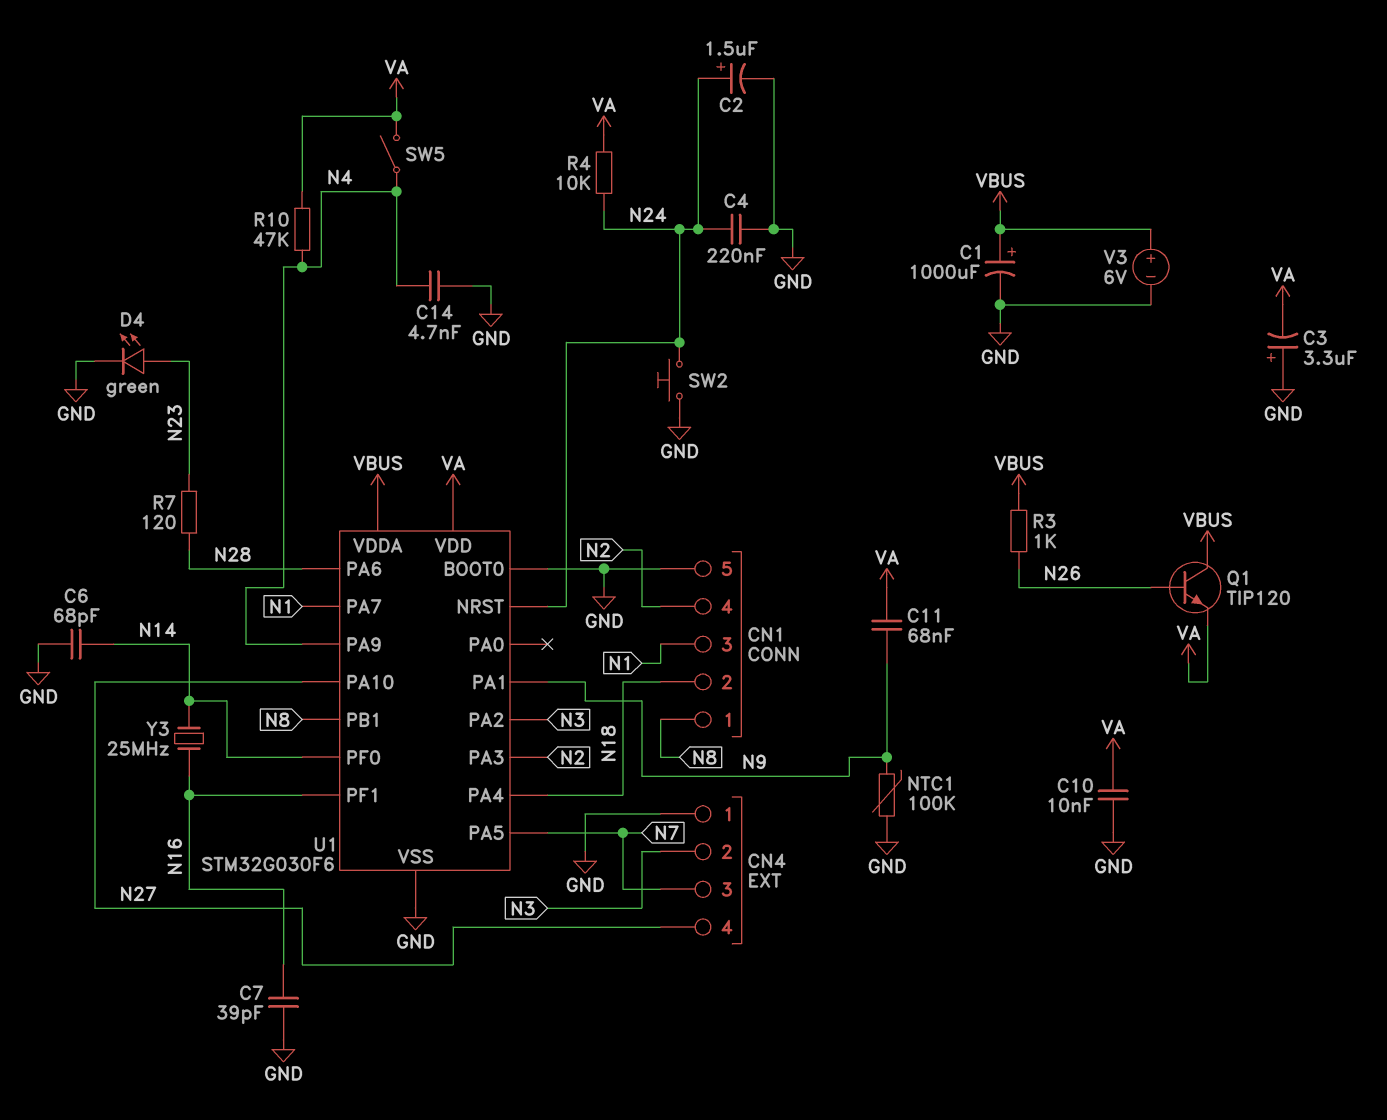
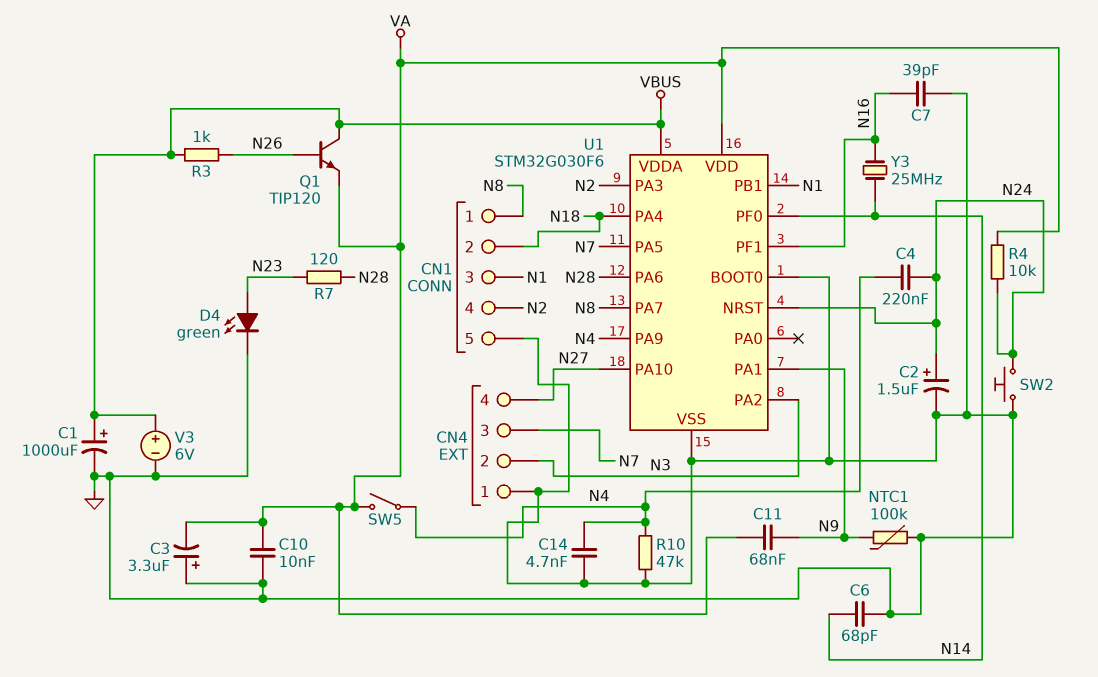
C4: 220nF (GND, N24) -> 220nF (N4, N24)
R10: 47k (N4, VA) -> 47k (GND, N4)
U1 pin PA7: N1 -> N8
U1 pin PB1: N8 -> N1

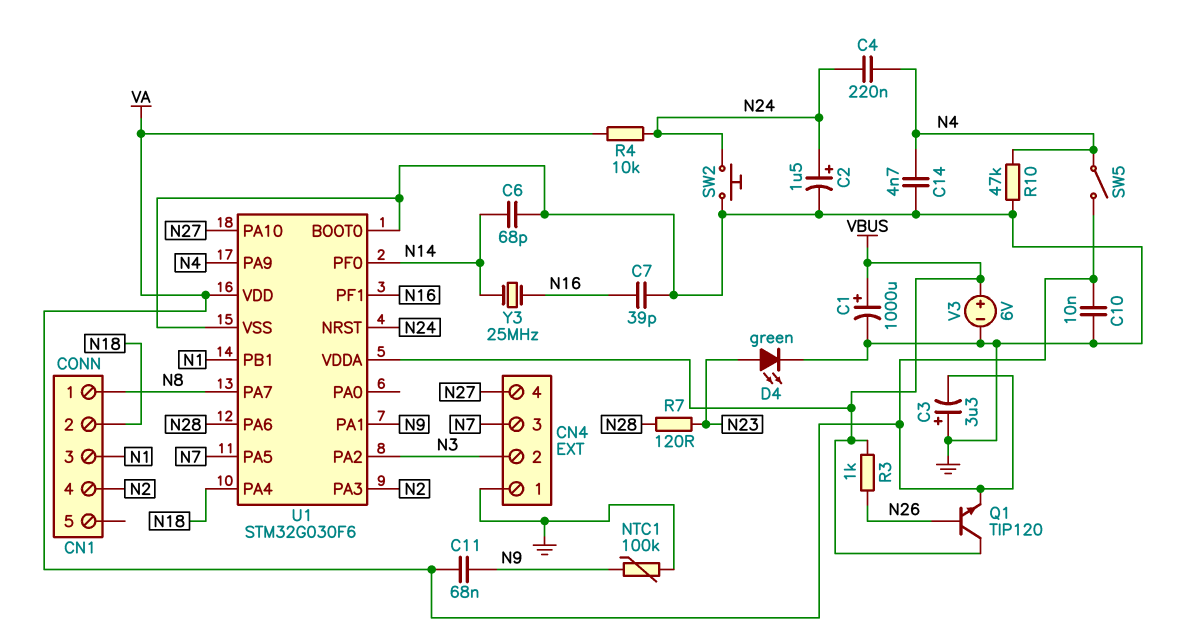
CN1 pin 5: GND -> none

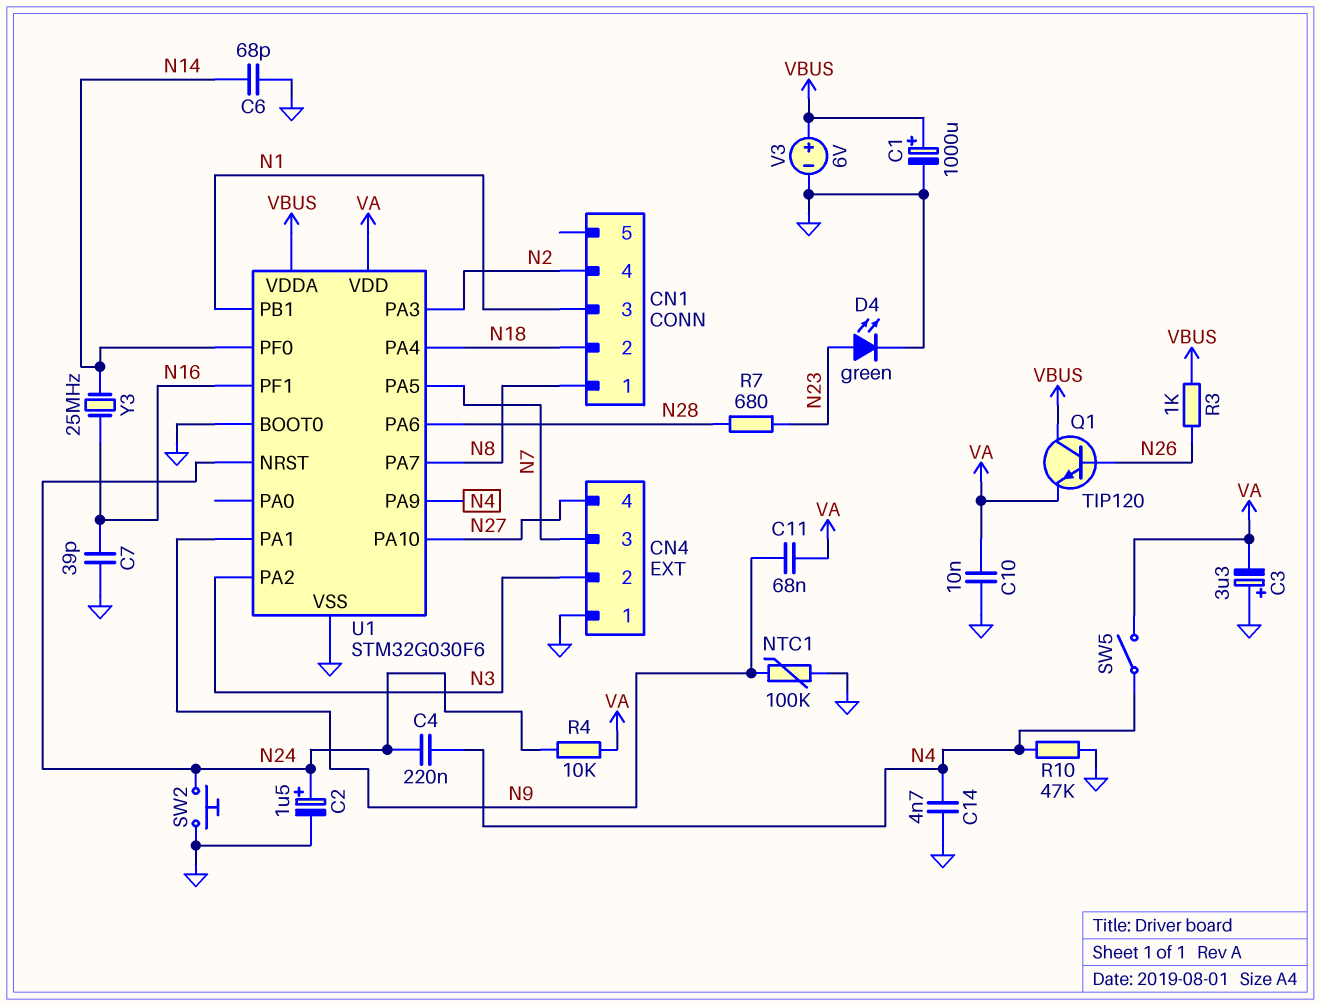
R7: 120 (N23, N28) -> 680 (N23, N28)

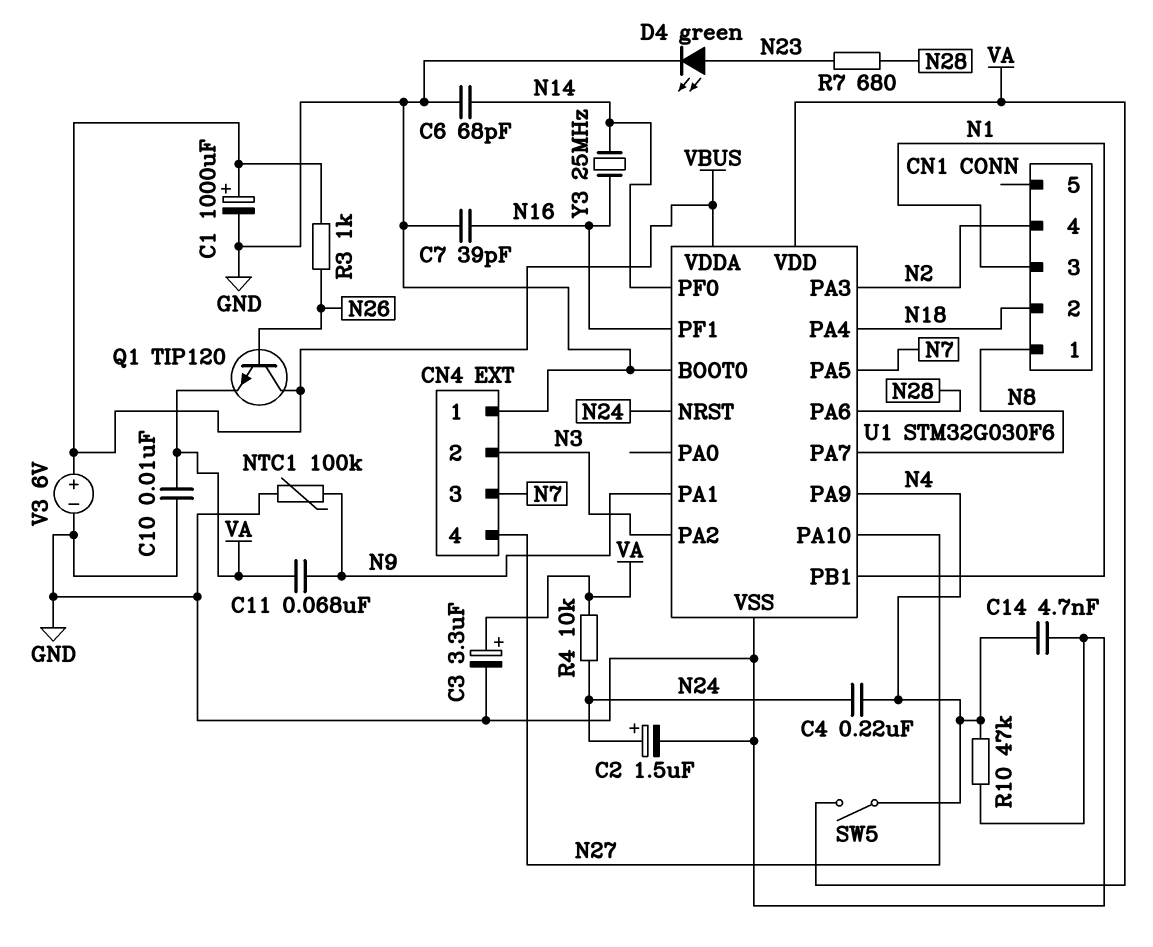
C3: 3.3uF (plus GND, minus VA) -> 3.3uF (plus VA, minus GND)
SW2: button (GND, N24) -> none

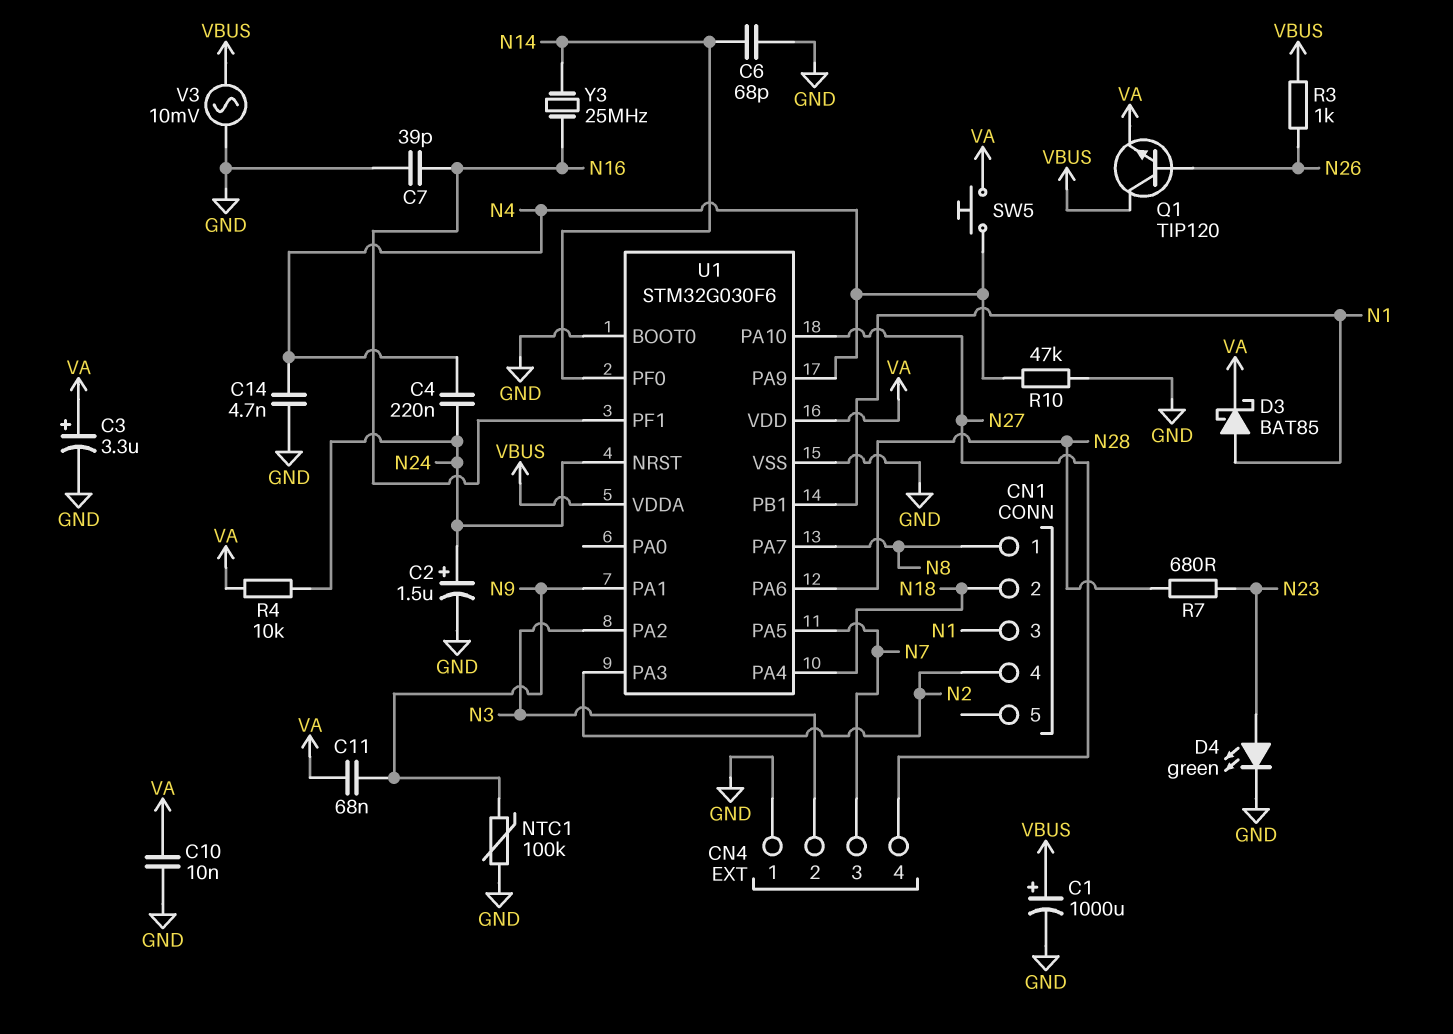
D3: none -> schottky BAT85 (A N1, K VA)
SW5: switch (N4, VA) -> button (N4, VA)
V3: 6V (plus VBUS, minus GND) -> AC 10mV (GND, VBUS)

